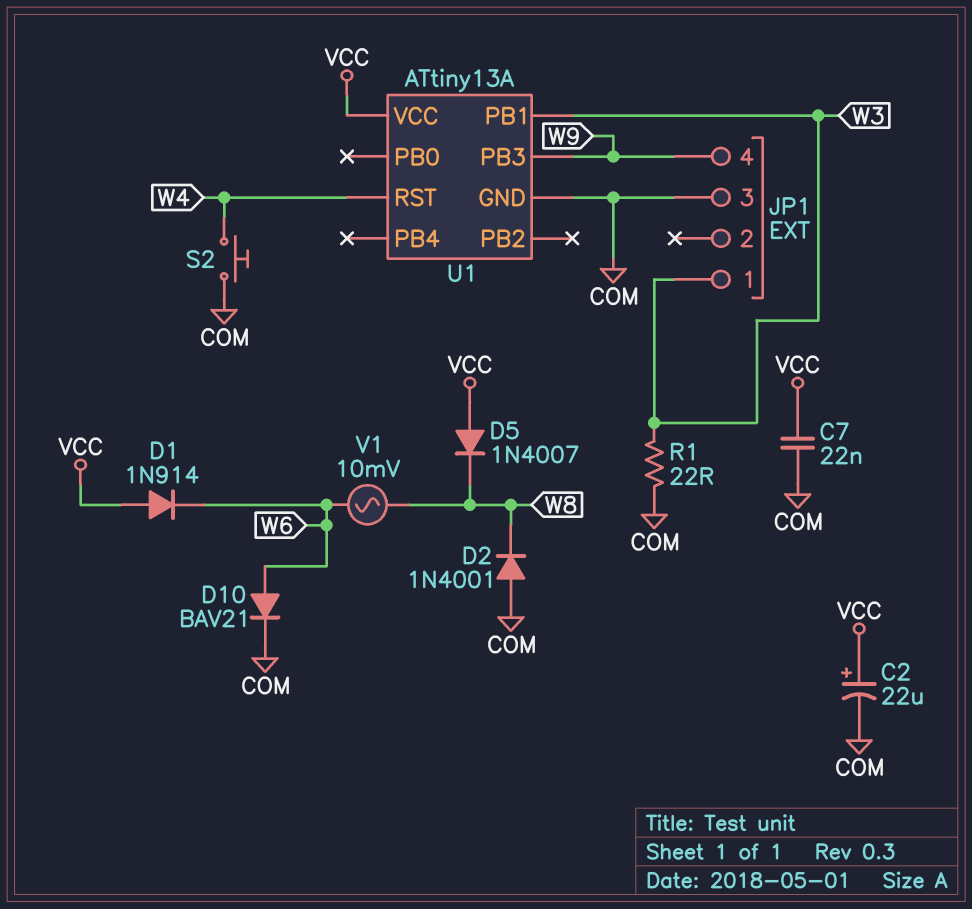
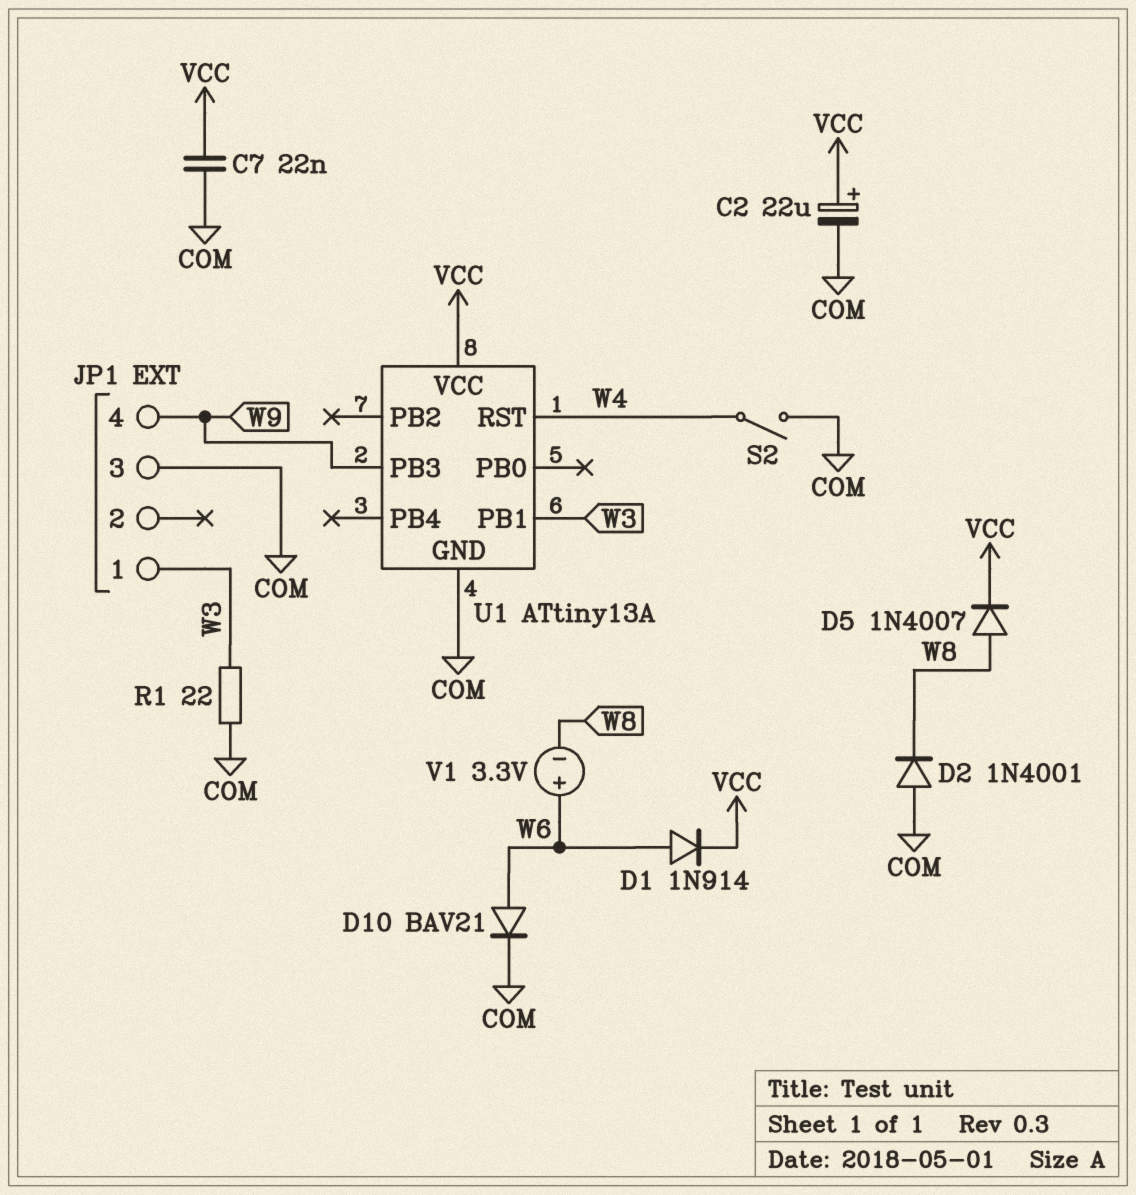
D1: diode 1N914 (A VCC, K W6) -> diode 1N914 (A W6, K VCC)
D5: diode 1N4007 (A VCC, K W8) -> diode 1N4007 (A W8, K VCC)
S2: button (COM, W4) -> switch (COM, W4)
V1: AC 10mV (W6, W8) -> 3.3V (plus W6, minus W8)

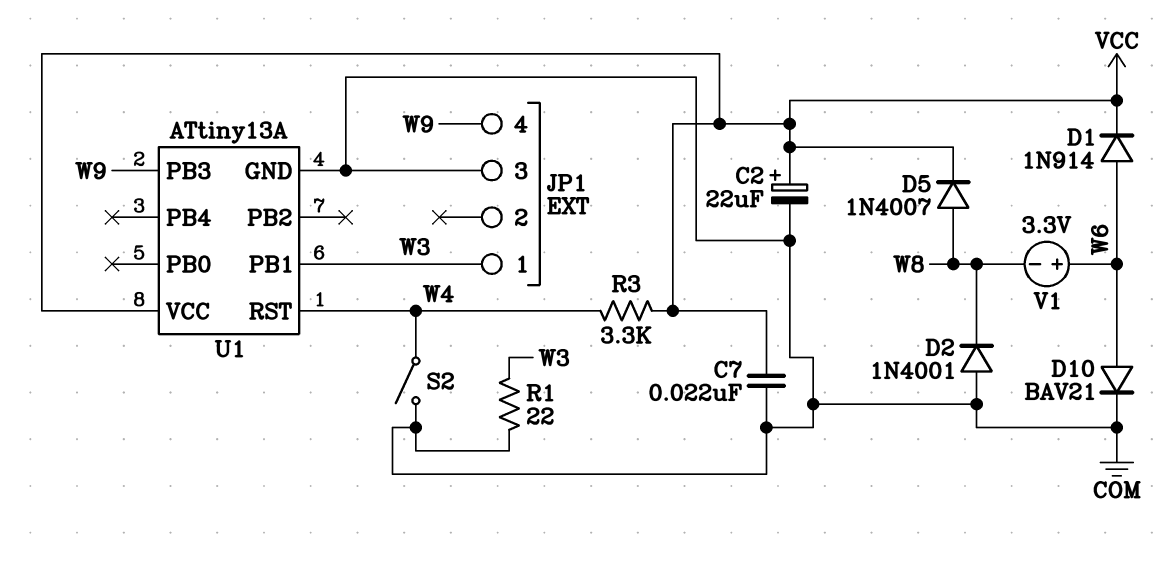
R3: none -> 3.3k (VCC, W4)

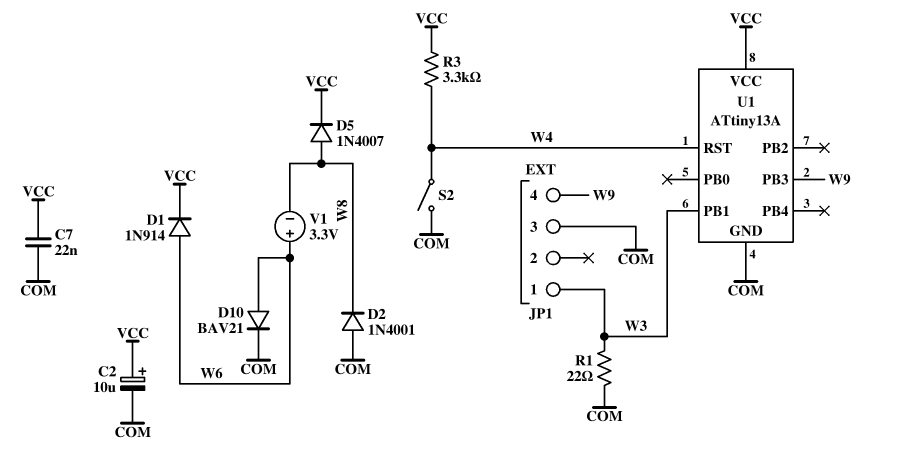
C2: 22uF (plus VCC, minus COM) -> 10uF (plus VCC, minus COM)

